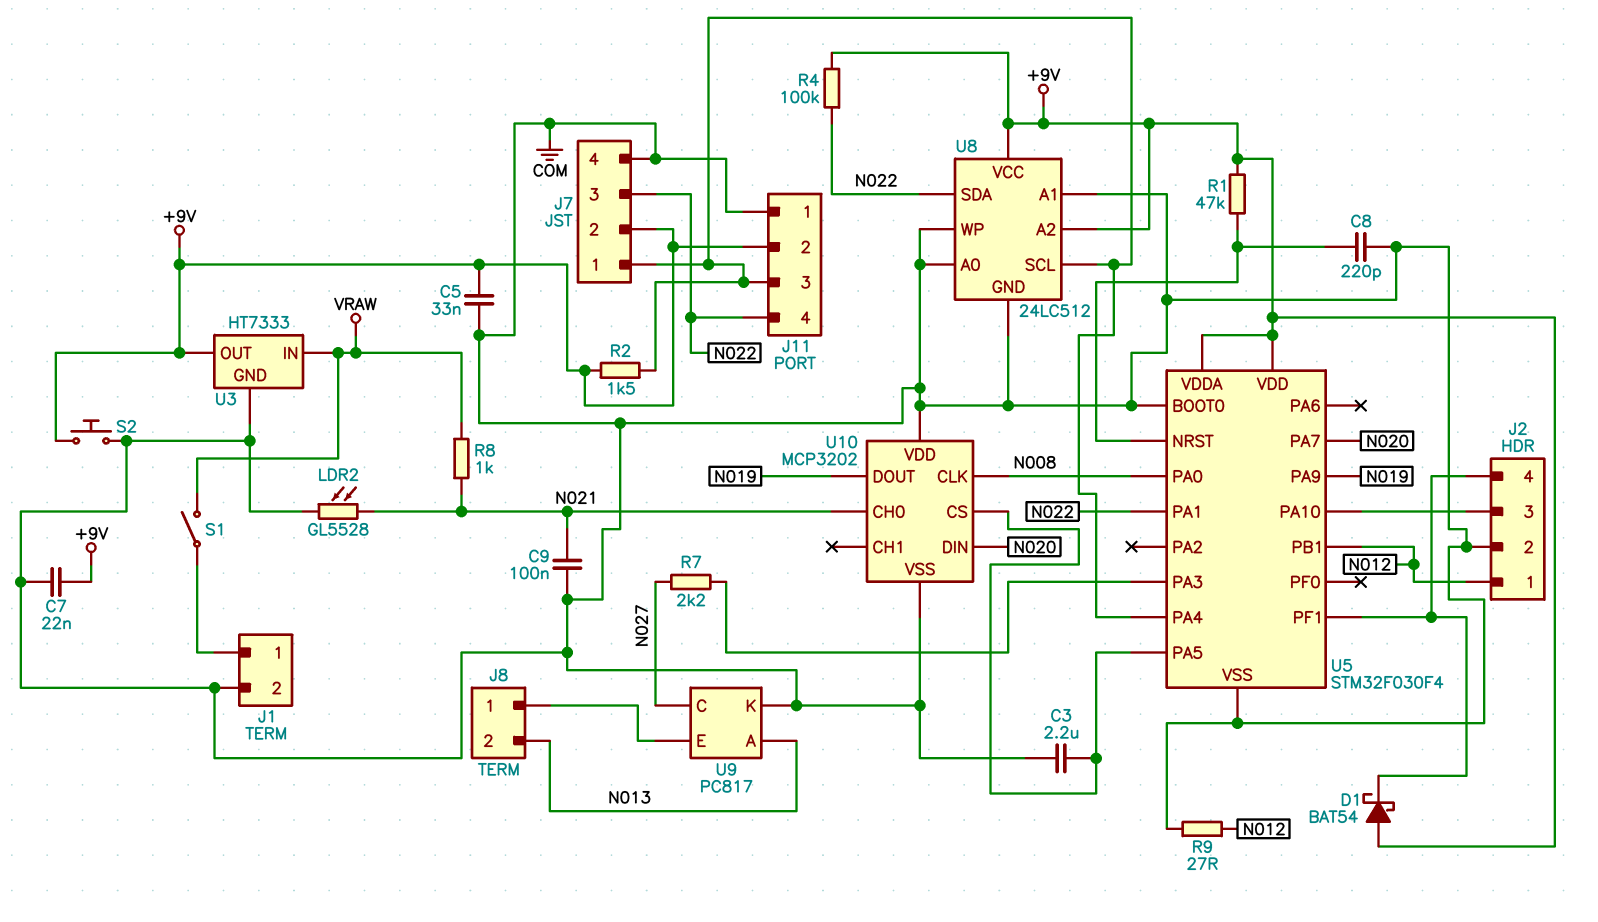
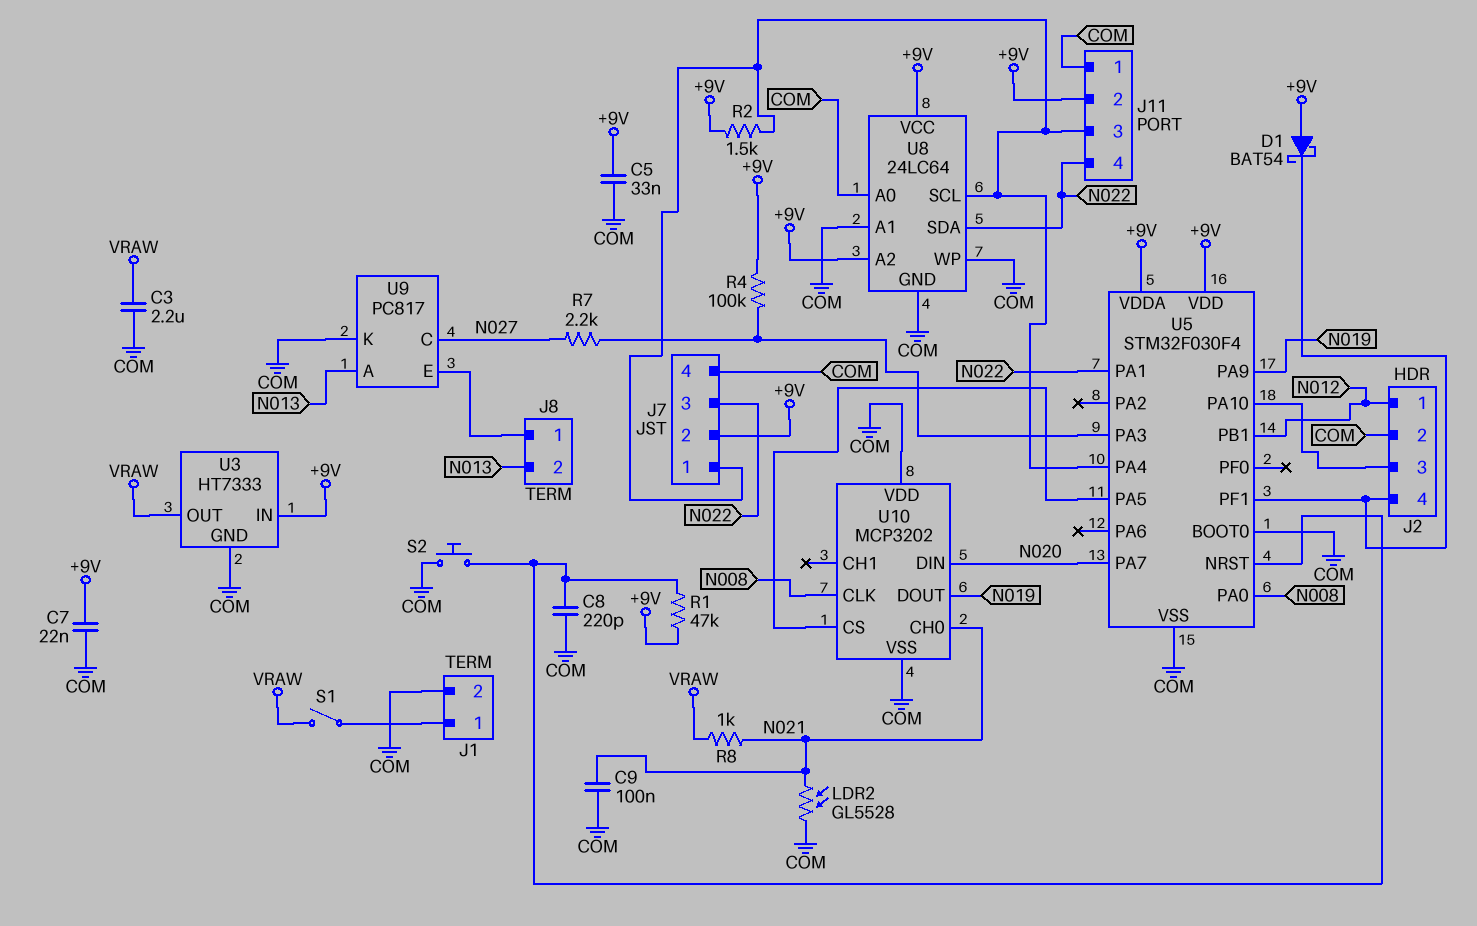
C3: 2.2uF (COM, U5/PA5) -> 2.2uF (COM, VRAW)
R4: 100k (+9V, N022) -> 100k (+9V, U5/PA3)
R9: 27 (COM, N012) -> none
S2: button (+9V, COM) -> button (COM, U5/NRST)
U3 pin IN: VRAW -> +9V
U3 pin OUT: +9V -> VRAW
U8: 24LC512 -> 24LC64

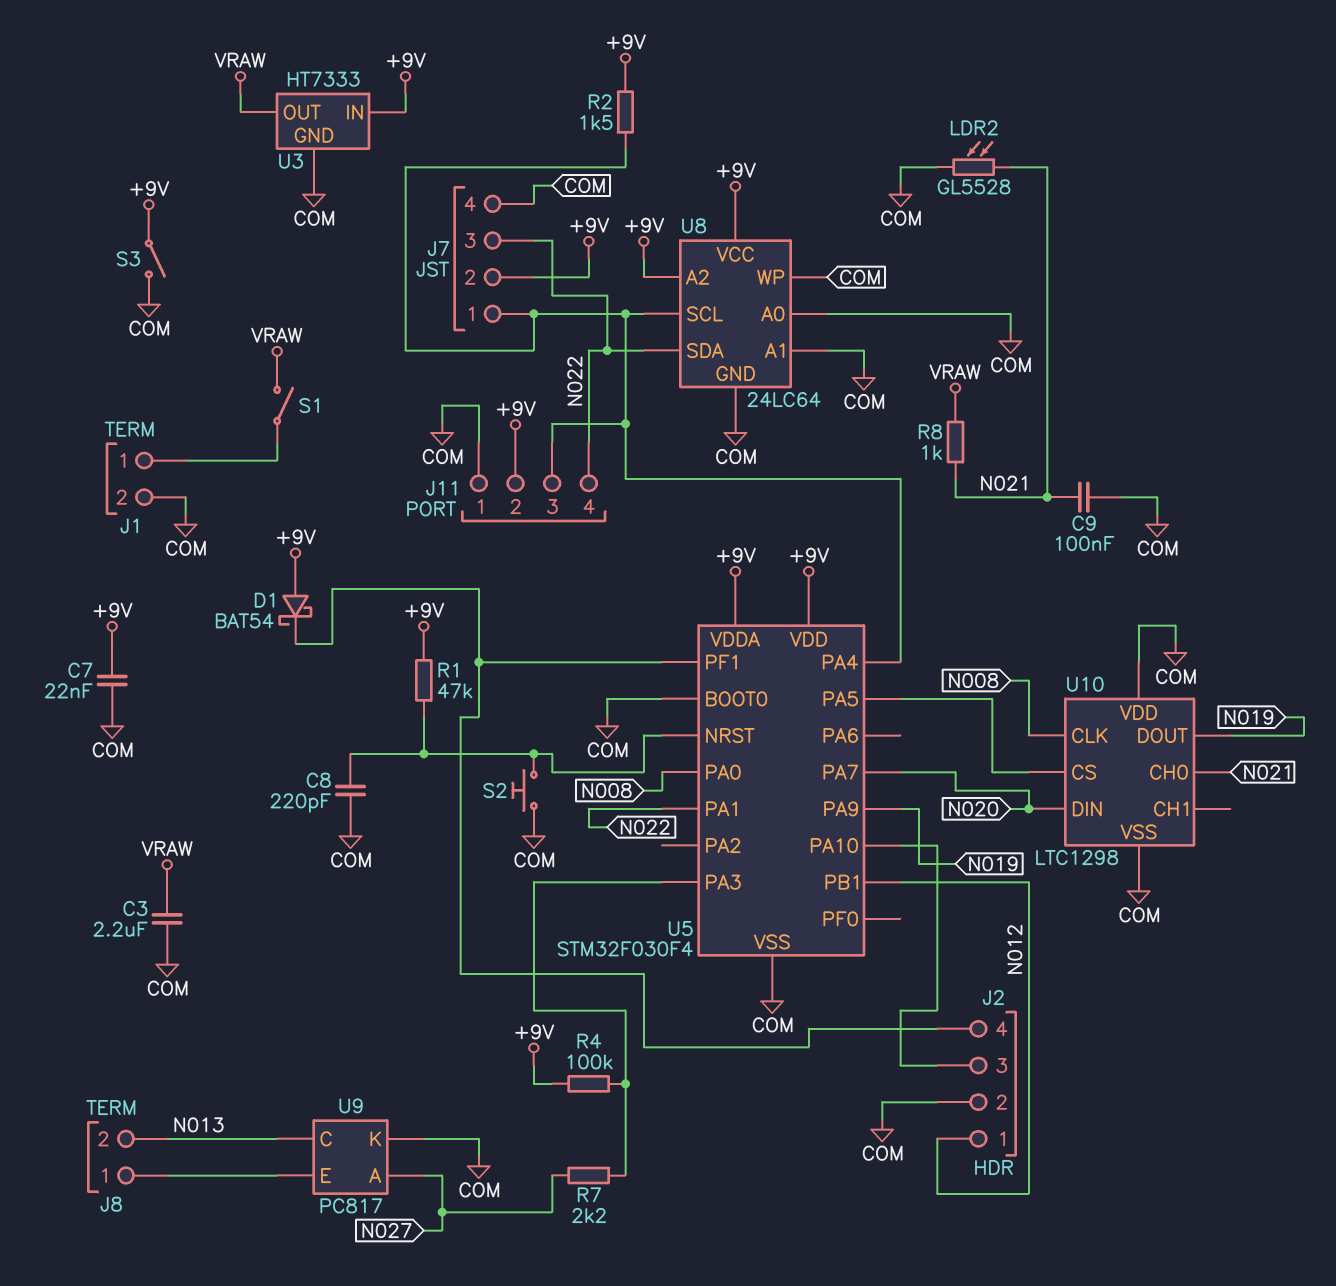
C5: 33nF (+9V, COM) -> none
S3: none -> switch (+9V, COM)
U9 pin A: N013 -> N027
U9 pin C: N027 -> N013
U10: MCP3202 -> LTC1298

